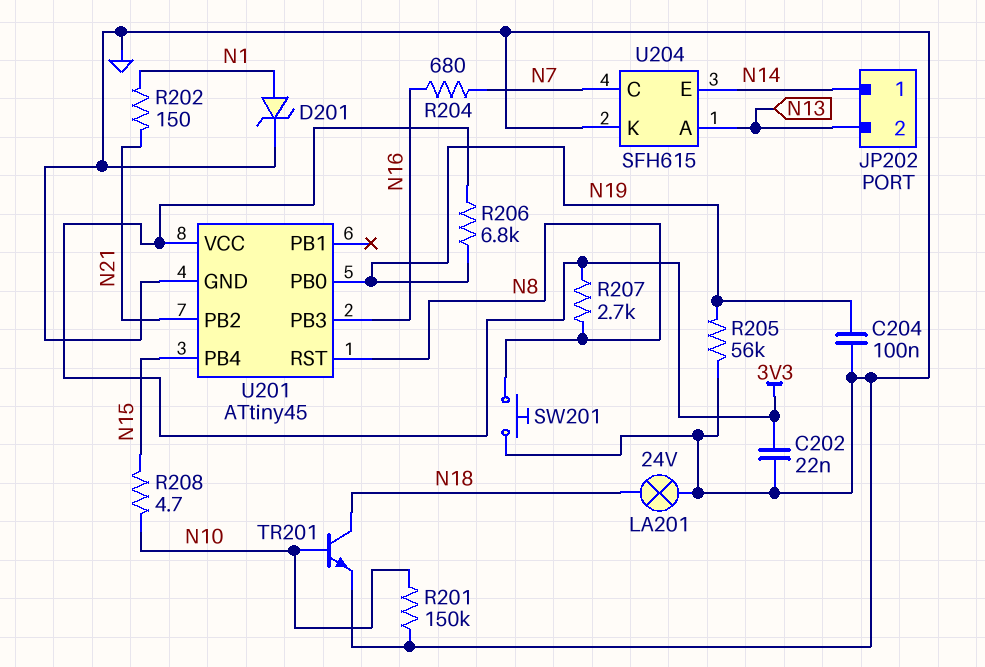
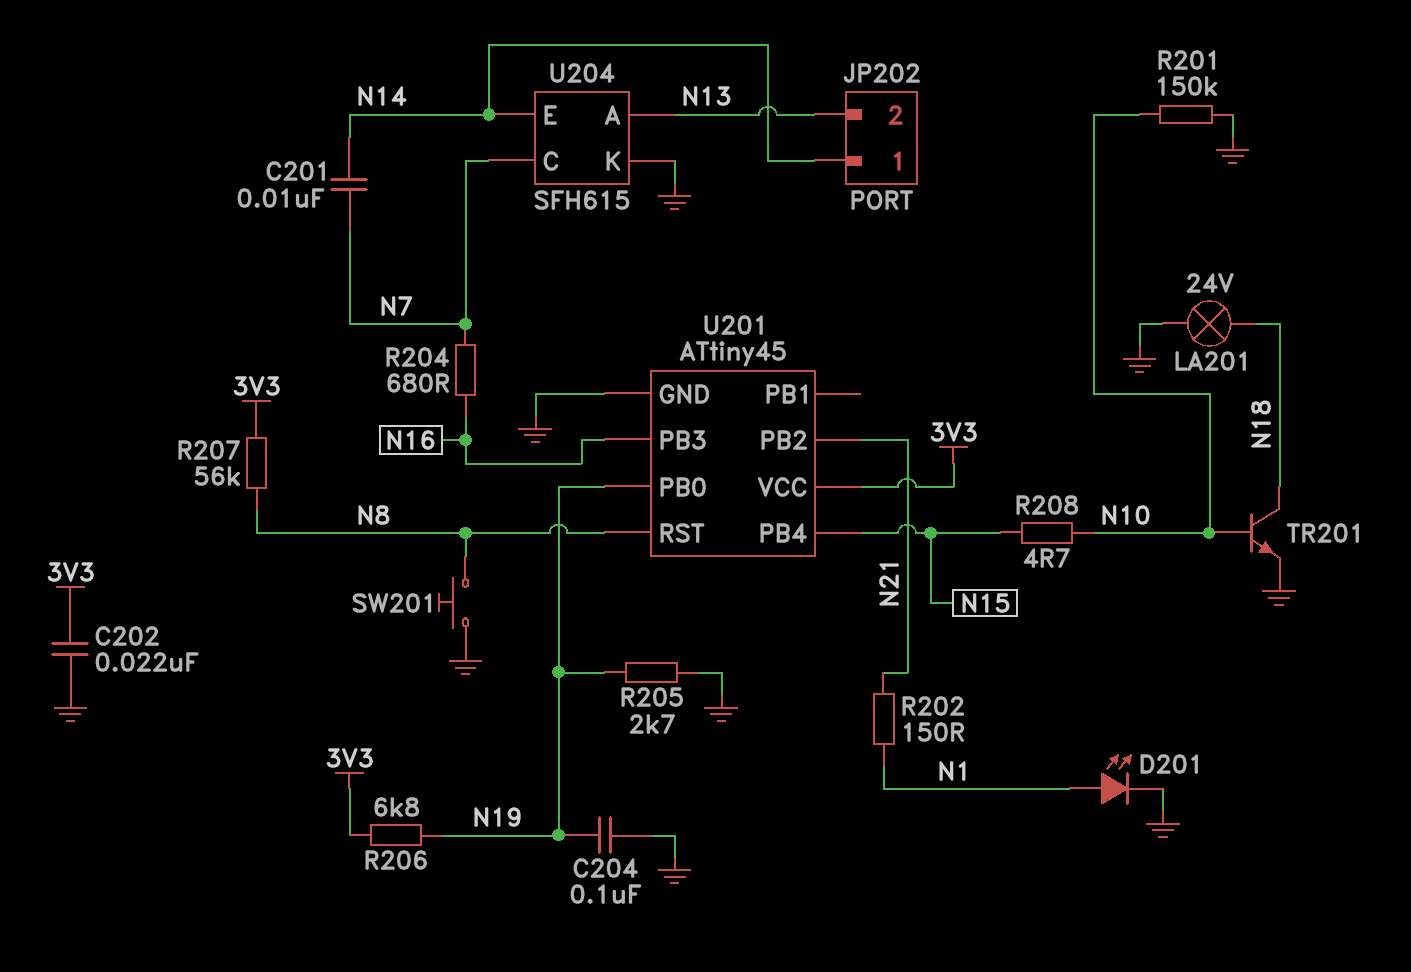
C201: none -> 10nF (N7, N14)
D201: zener (A N1, K GND) -> LED (A N1, K GND)
R205: 56k (GND, N19) -> 2.7k (GND, N19)
R207: 2.7k (3V3, N8) -> 56k (3V3, N8)

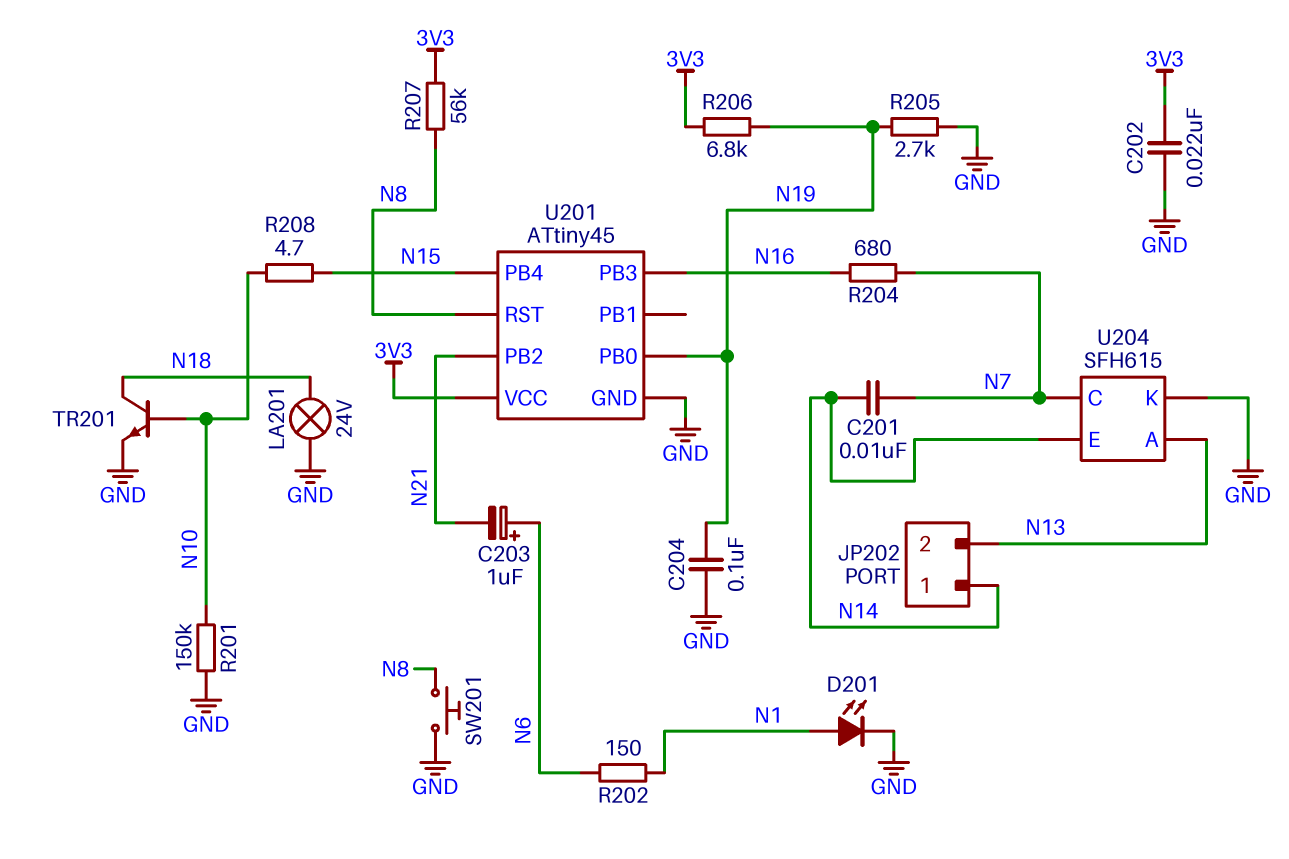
C203: none -> 1uF (plus N6, minus N21)
R202: 150 (N1, N21) -> 150 (N1, N6)

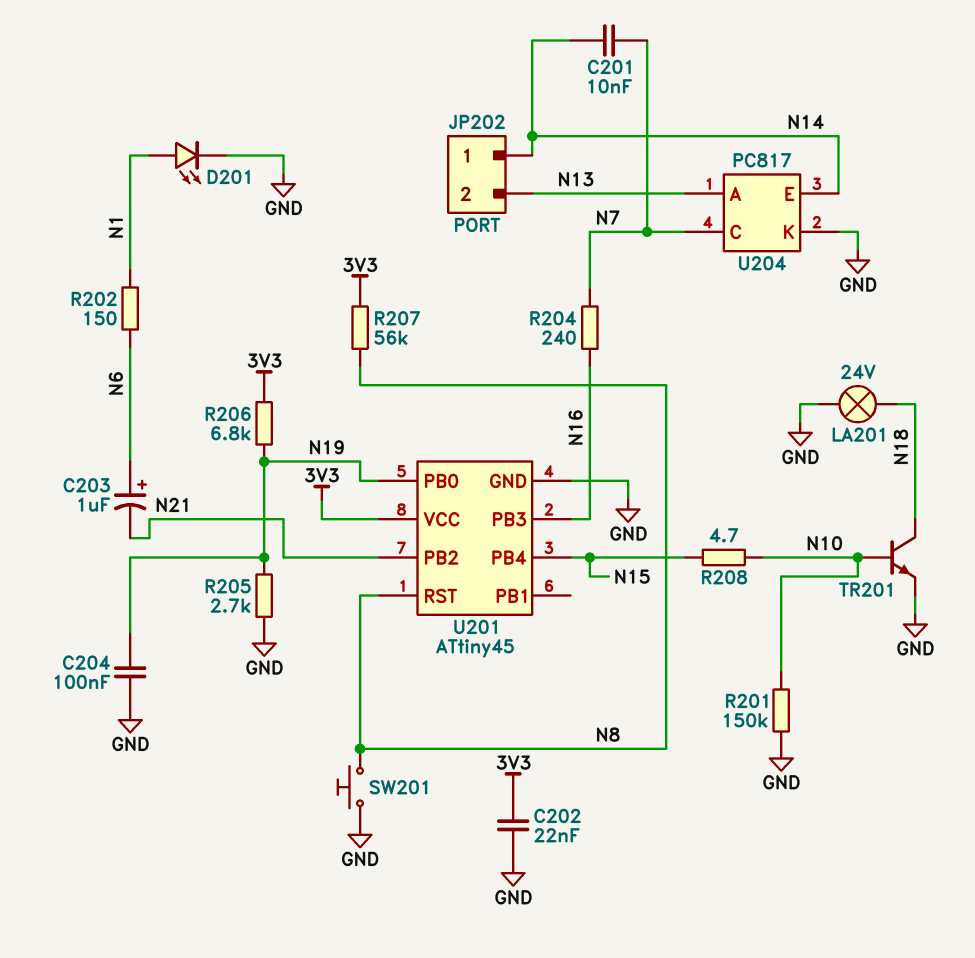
R204: 680 (N7, N16) -> 240 (N7, N16)
U204: SFH615 -> PC817

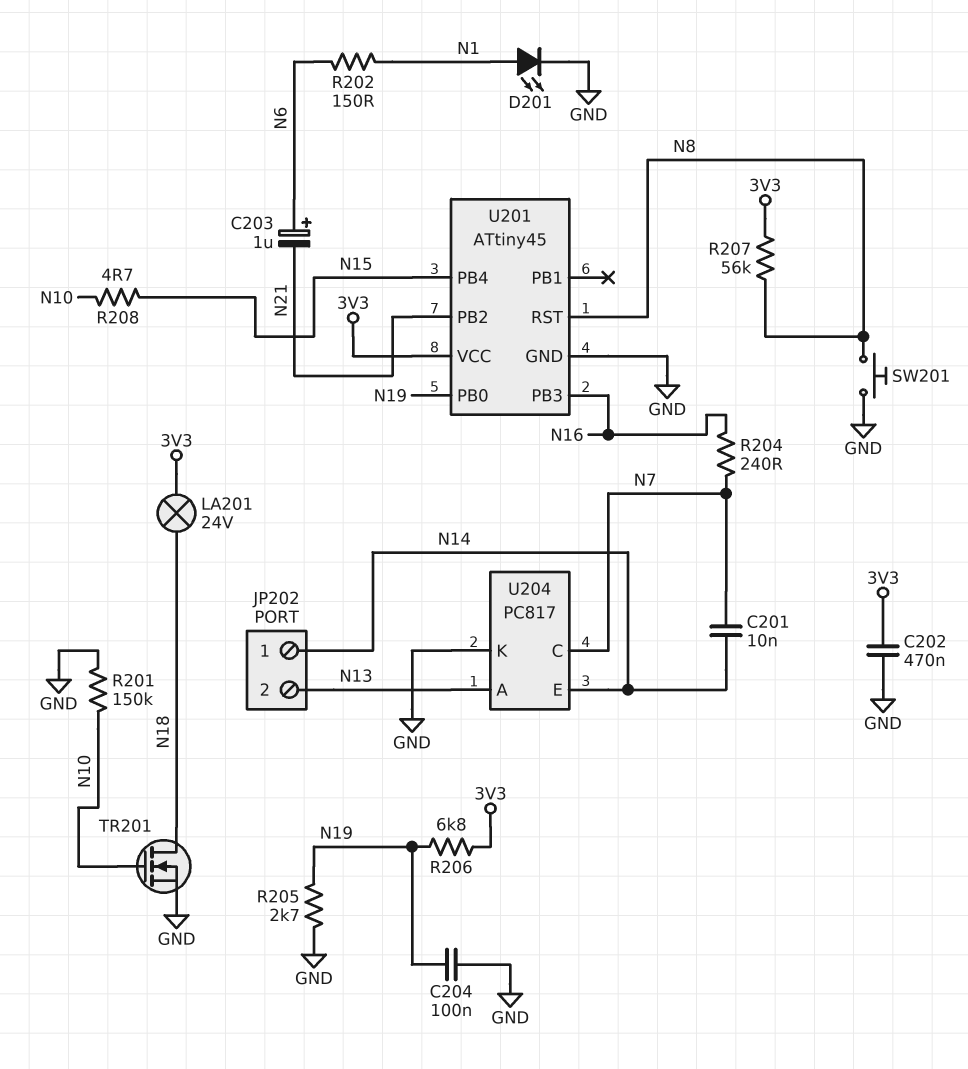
C202: 22nF (3V3, GND) -> 470nF (3V3, GND)
LA201: lamp 24V (GND, N18) -> lamp 24V (3V3, N18)
TR201: NPN (B N10, C N18, E GND) -> NMOS (G N10, D N18, S GND)

